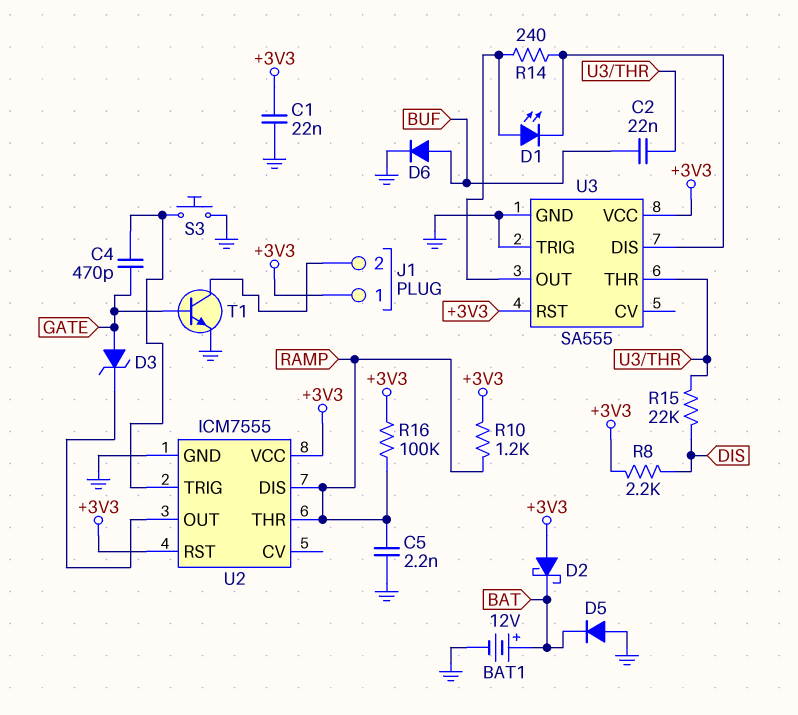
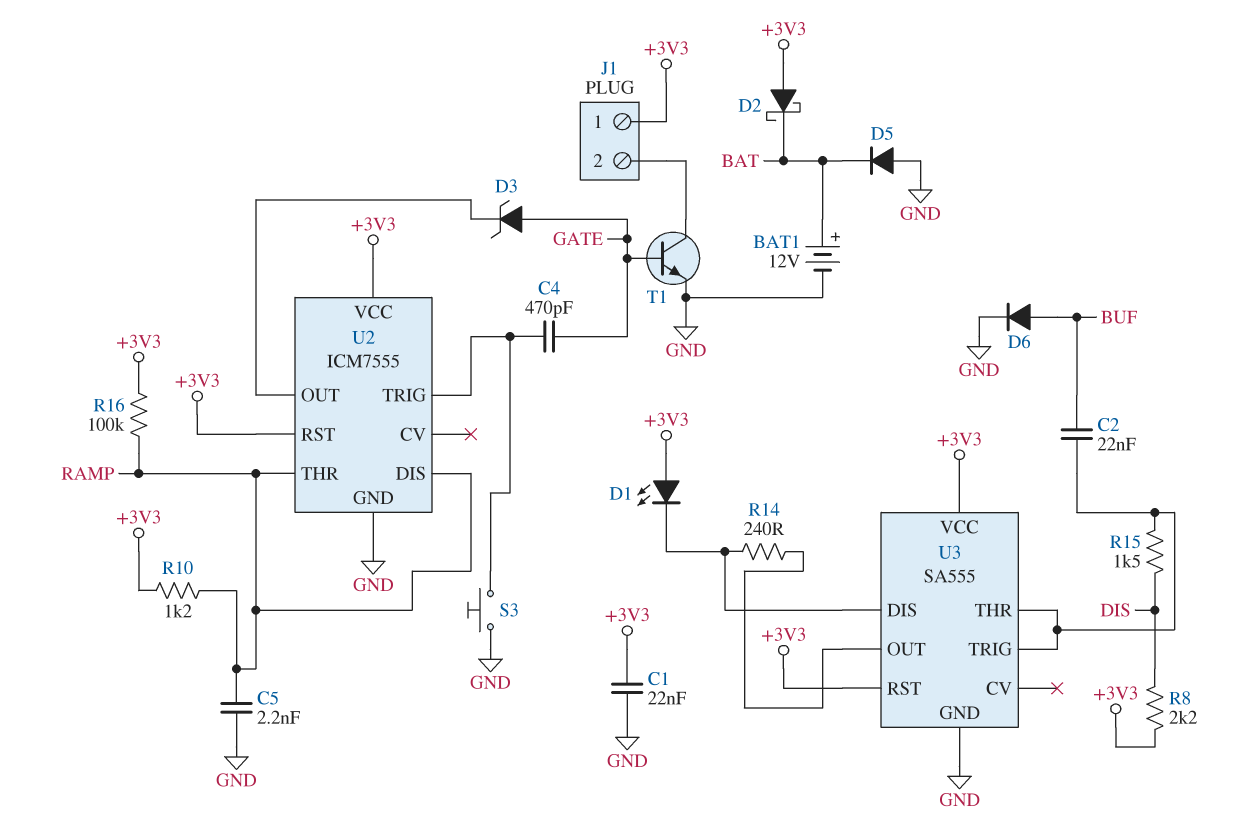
D1: LED (A U3/OUT, K U3/DIS) -> LED (A +3V3, K U3/DIS)
R15: 22k (DIS, U3/THR) -> 1.5k (DIS, U3/THR)
U3 pin TRIG: GND -> U3/THR

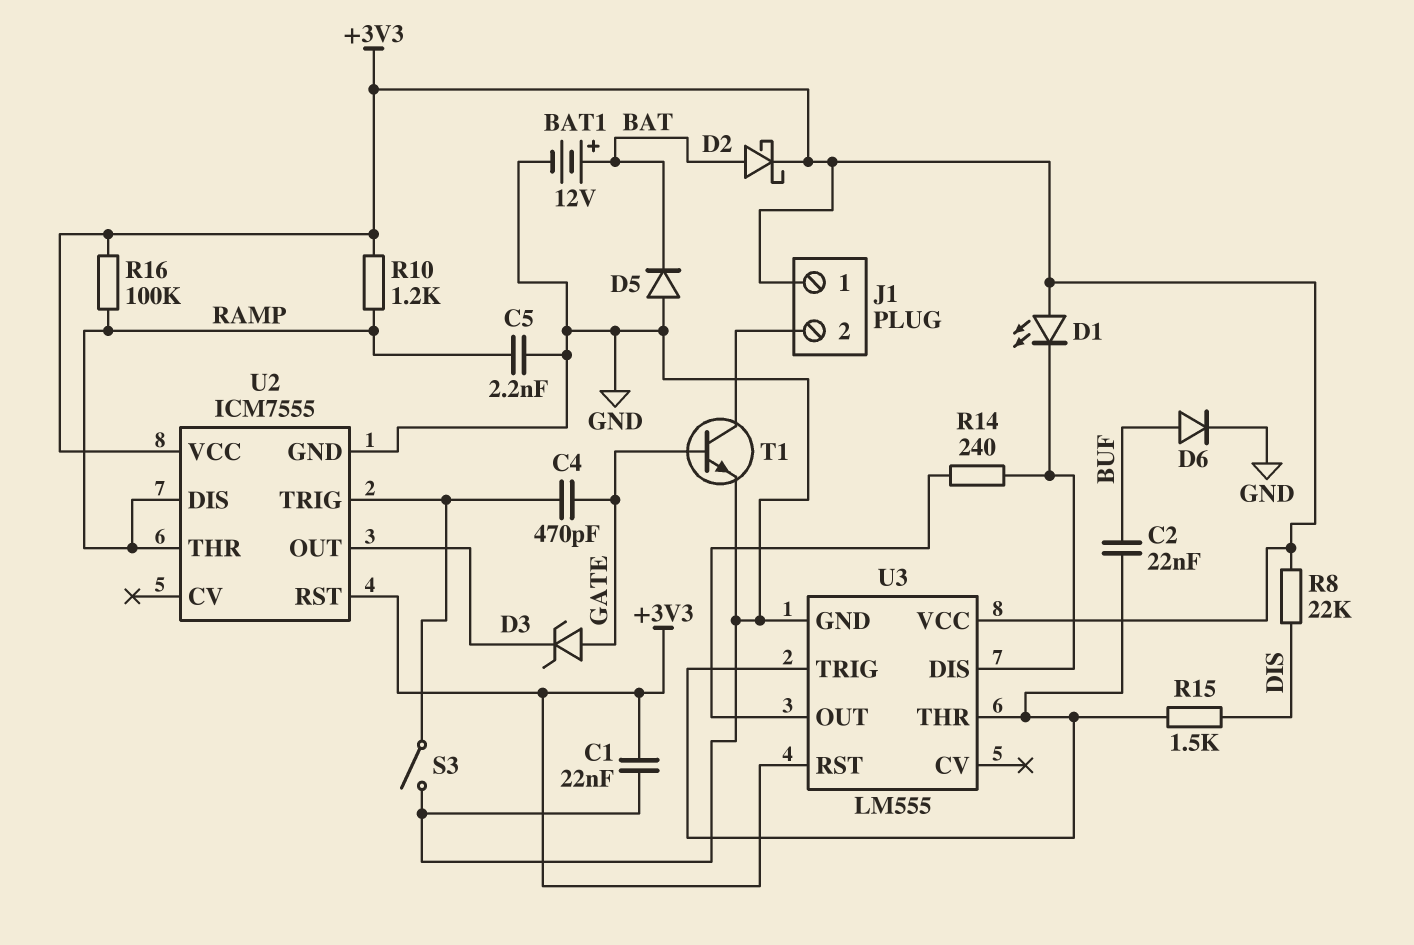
D2: schottky (A +3V3, K BAT) -> schottky (A BAT, K +3V3)
R8: 2.2k (+3V3, DIS) -> 22k (+3V3, DIS)
S3: button (GND, U2/TRIG) -> switch (GND, U2/TRIG)
U3: SA555 -> LM555

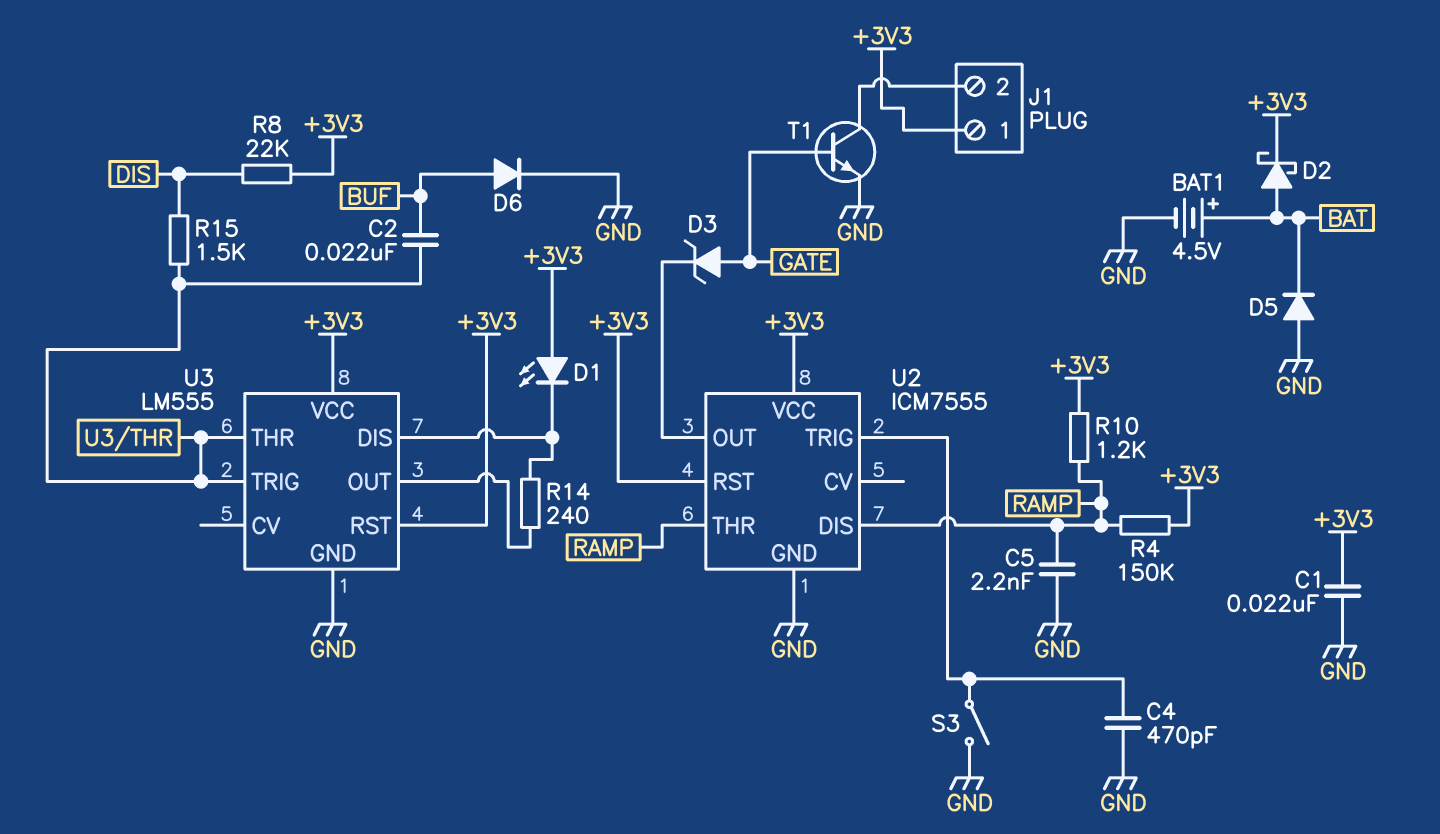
BAT1: 12V (plus BAT, minus GND) -> 4.5V (plus BAT, minus GND)
C4: 470pF (GATE, U2/TRIG) -> 470pF (GND, U2/TRIG)
R4: none -> 150k (+3V3, RAMP)
R16: 100k (+3V3, RAMP) -> none

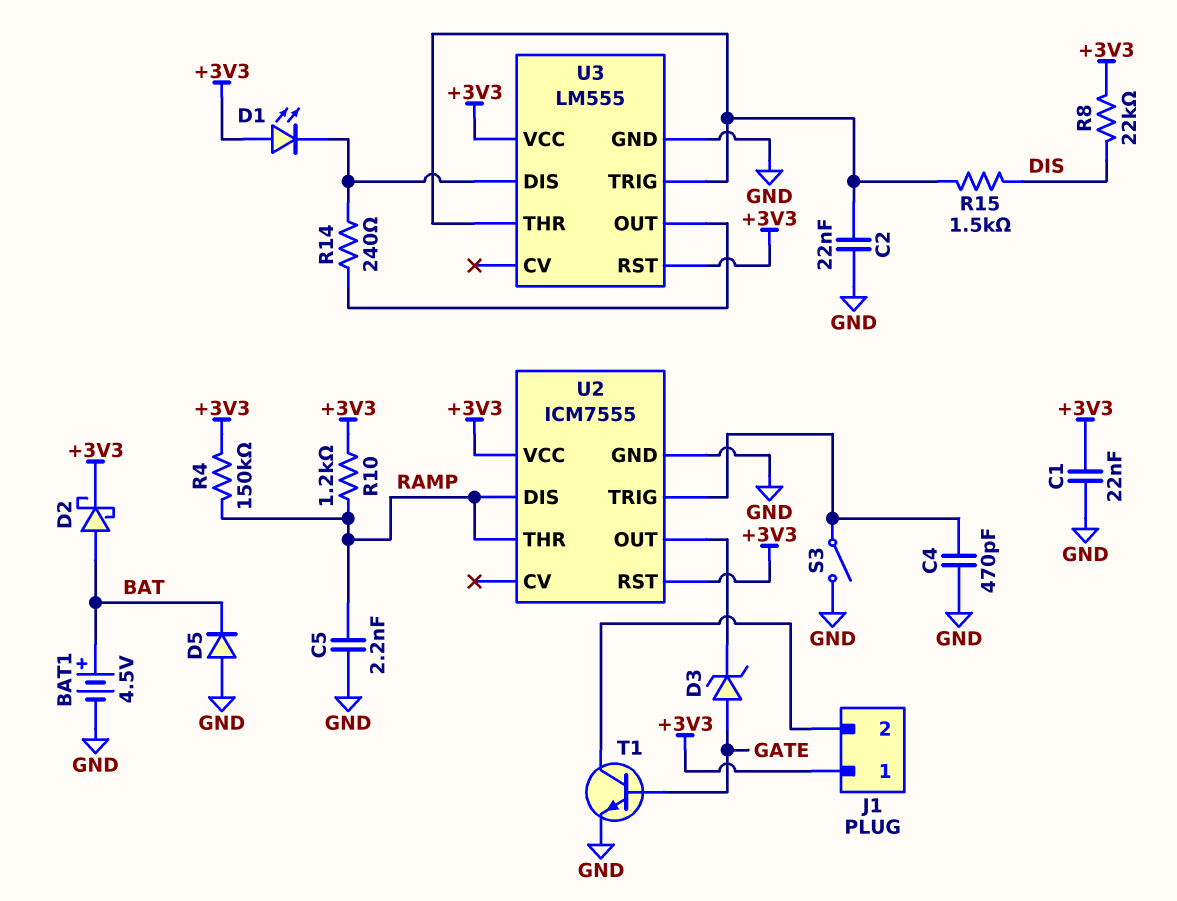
C2: 22nF (BUF, U3/THR) -> 22nF (GND, U3/THR)
D6: diode (A BUF, K GND) -> none

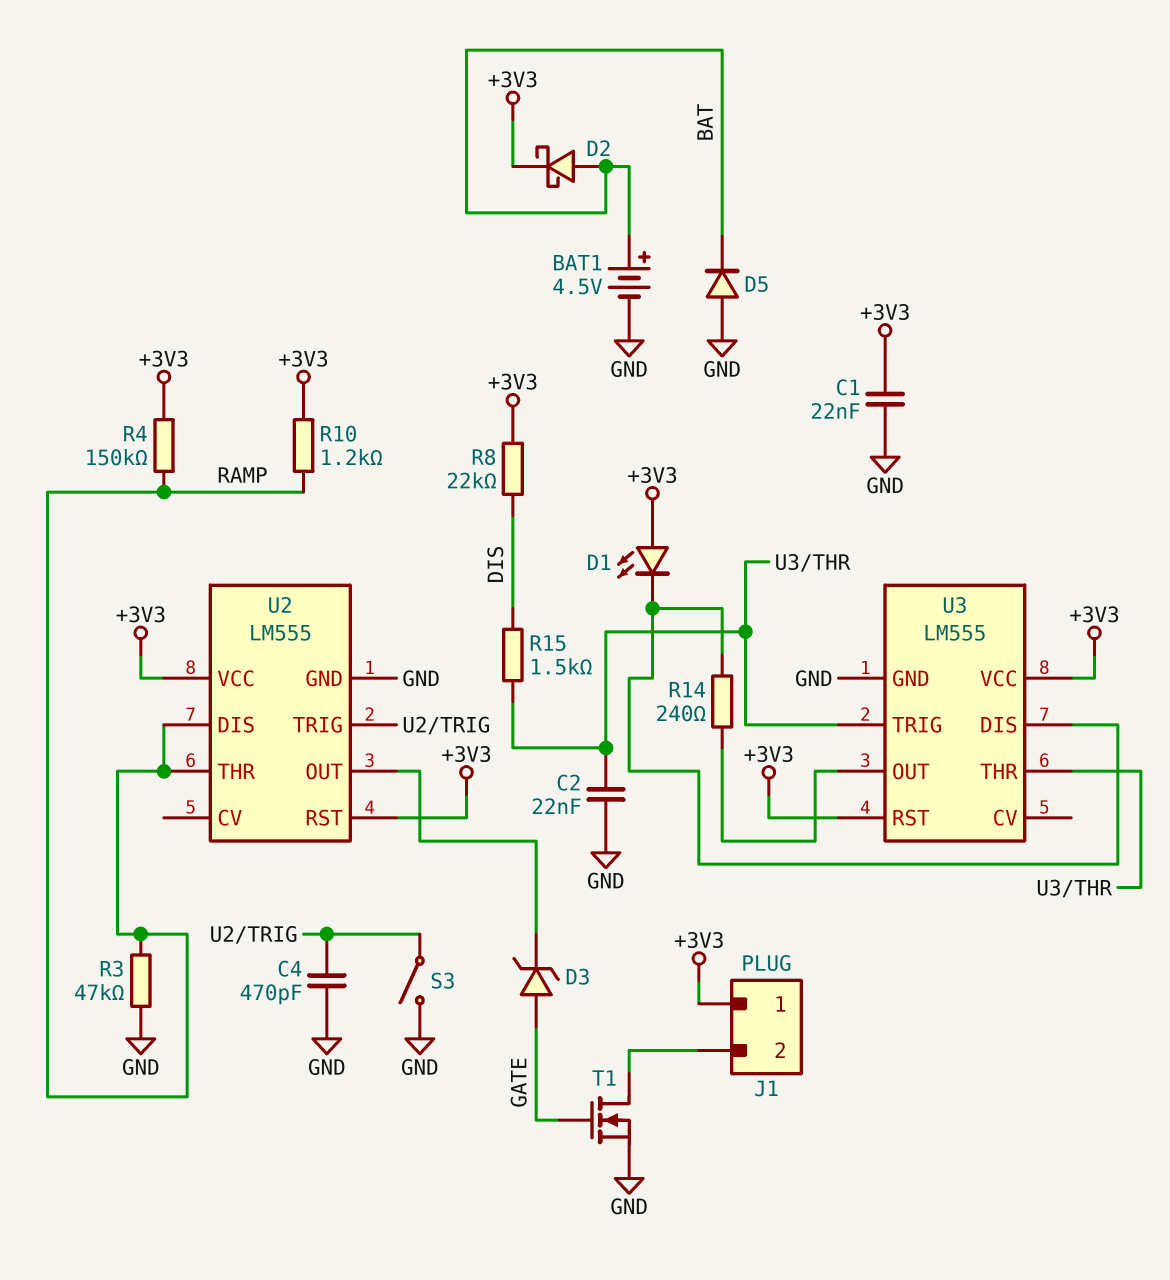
C5: 2.2nF (GND, RAMP) -> none
R3: none -> 47k (GND, RAMP)
T1: NPN (B GATE, C J1/2, E GND) -> NMOS (G GATE, D J1/2, S GND)
U2: ICM7555 -> LM555

